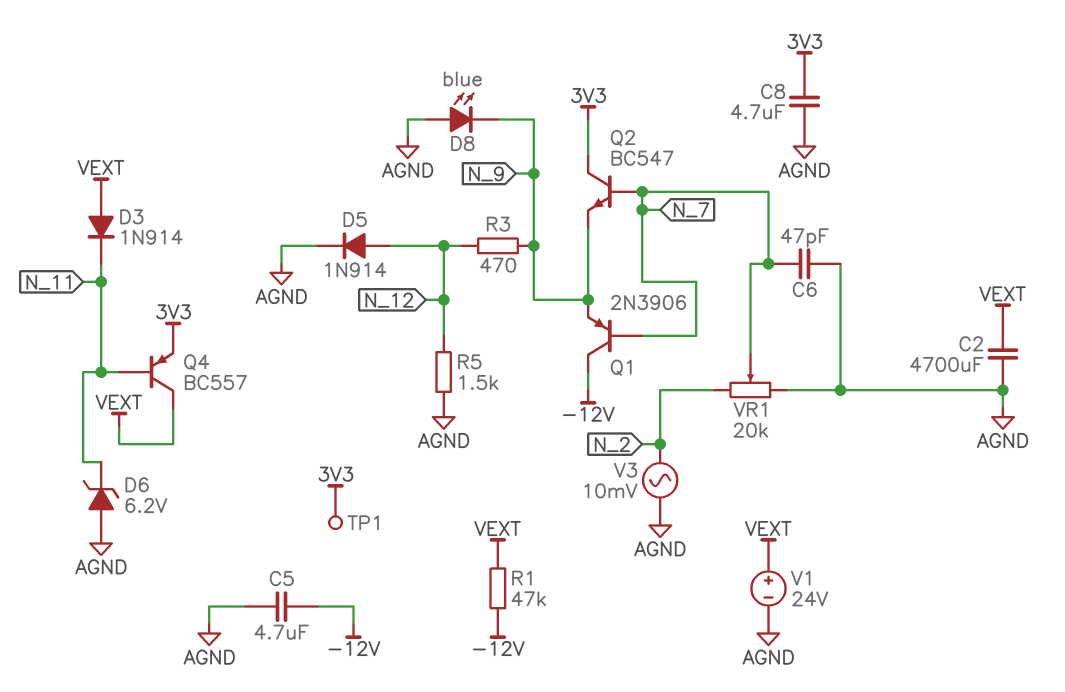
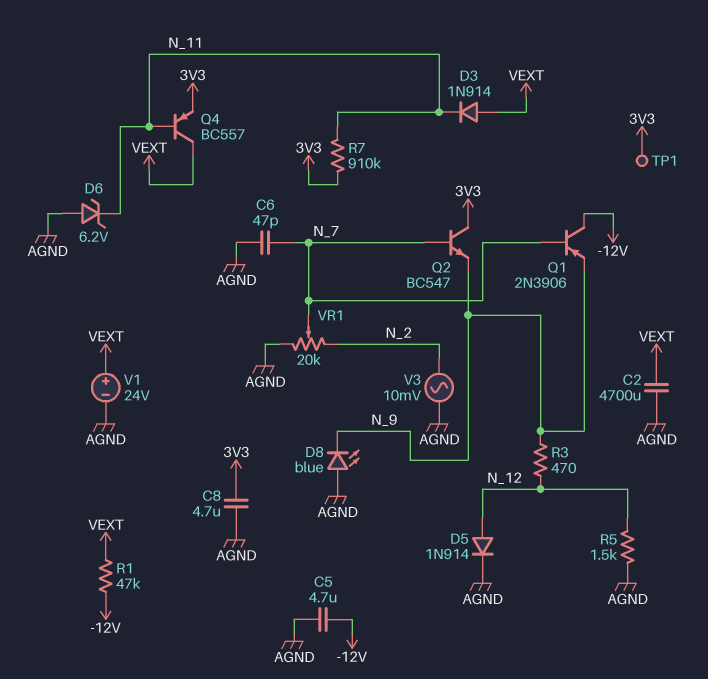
R7: none -> 910k (3V3, N_11)

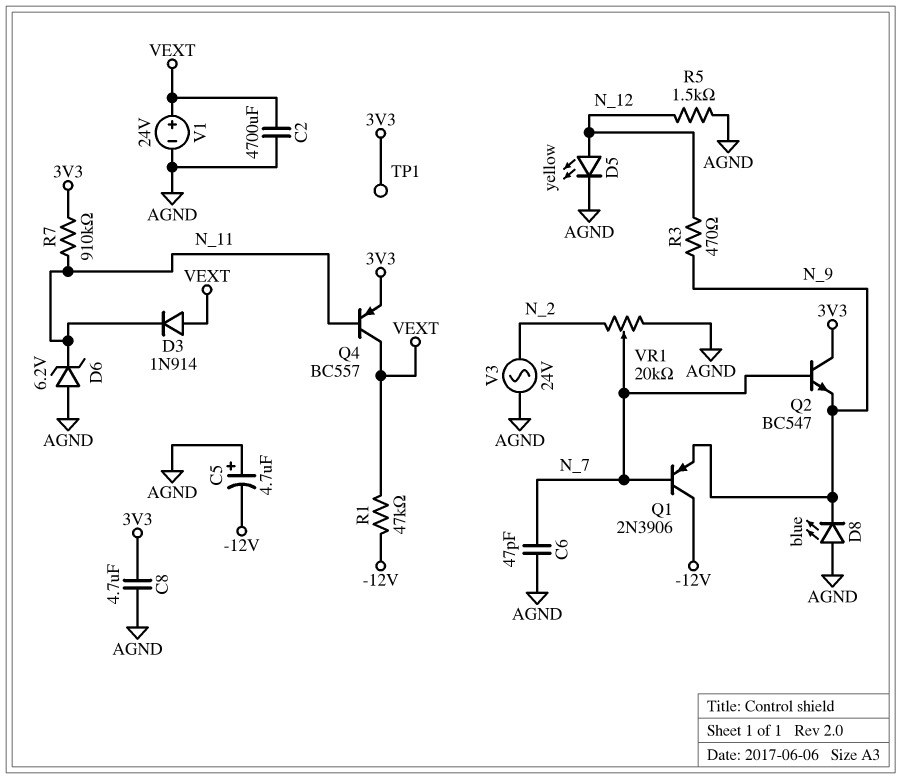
C5: 4.7uF (-12V, AGND) -> 4.7uF (plus AGND, minus -12V)
D5: diode 1N914 (A N_12, K AGND) -> LED yellow (A N_12, K AGND)
V3: AC 10mV (AGND, N_2) -> AC 24V (AGND, N_2)

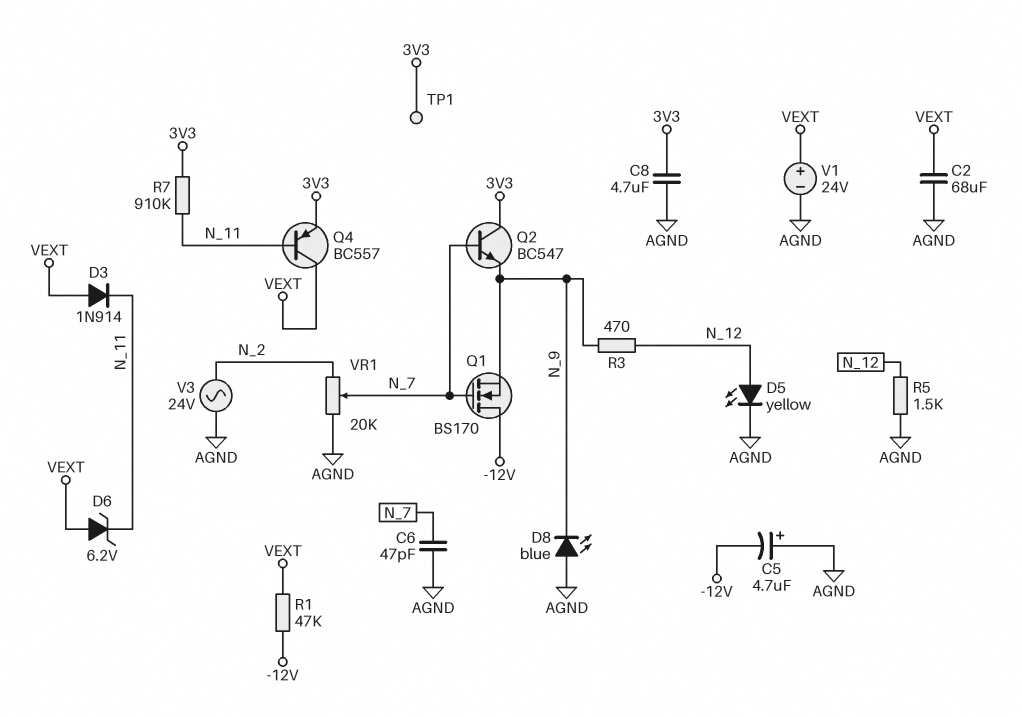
C2: 4700uF (AGND, VEXT) -> 68uF (AGND, VEXT)
D6: zener 6.2V (A AGND, K N_11) -> zener 6.2V (A VEXT, K N_11)
Q1: PNP 2N3906 (B N_7, C -12V, E N_9) -> NMOS BS170 (G N_7, D -12V, S N_9)

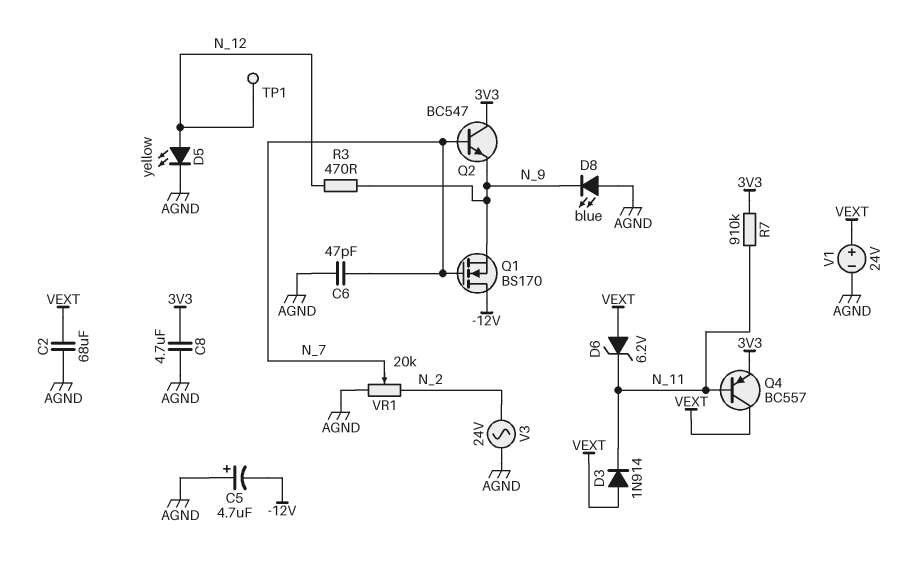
R1: 47k (-12V, VEXT) -> none
R5: 1.5k (AGND, N_12) -> none
TP1: test point (3V3) -> test point (N_12)

